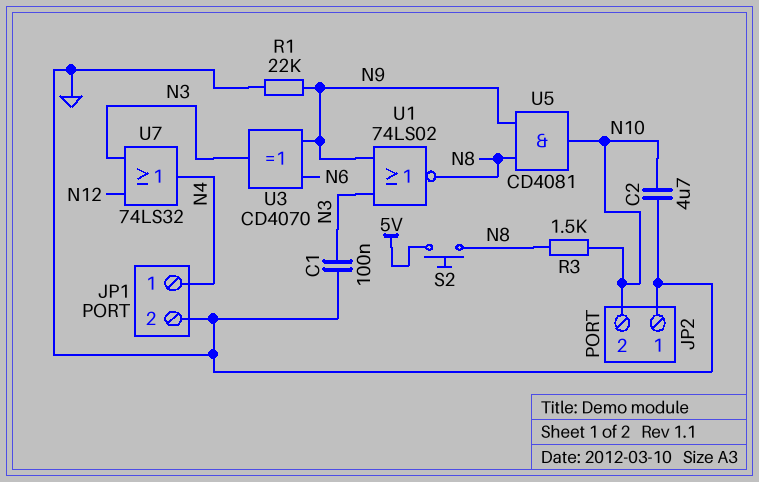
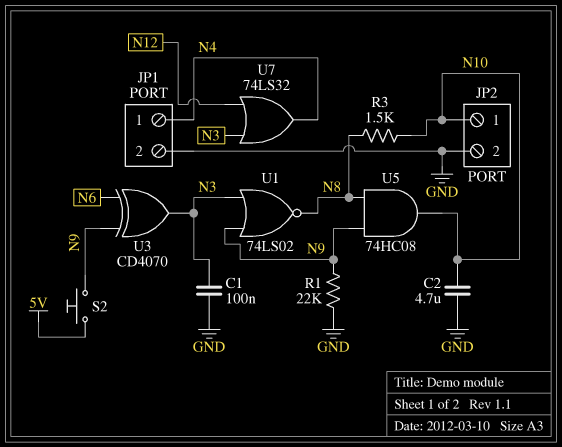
JP2 pin 1: GND -> N10
JP2 pin 2: N10 -> GND
S2: button (5V, N8) -> button (5V, N9)
U5: AND CD4081 (in N8, in N9, out N10) -> AND 74HC08 (in N8, in N9, out N10)

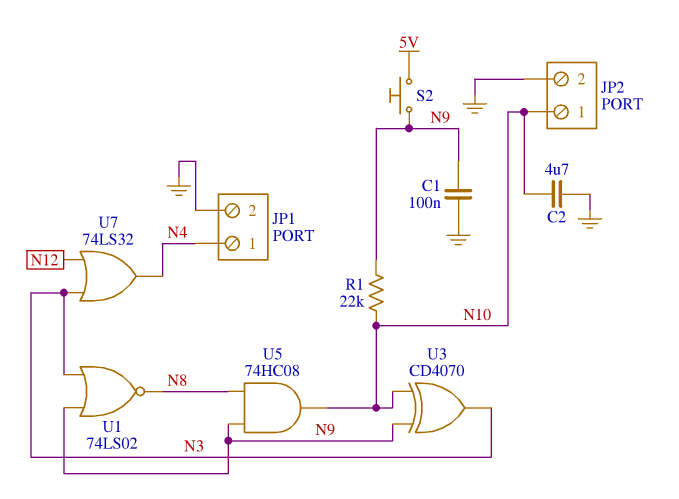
C1: 100nF (GND, N3) -> 100nF (GND, N9)
R1: 22k (GND, N9) -> 22k (N9, N10)
R3: 1.5k (N8, N10) -> none
U3: XOR CD4070 (in N6, in N9, out N3) -> XOR CD4070 (in N9, in N10, out N3)

